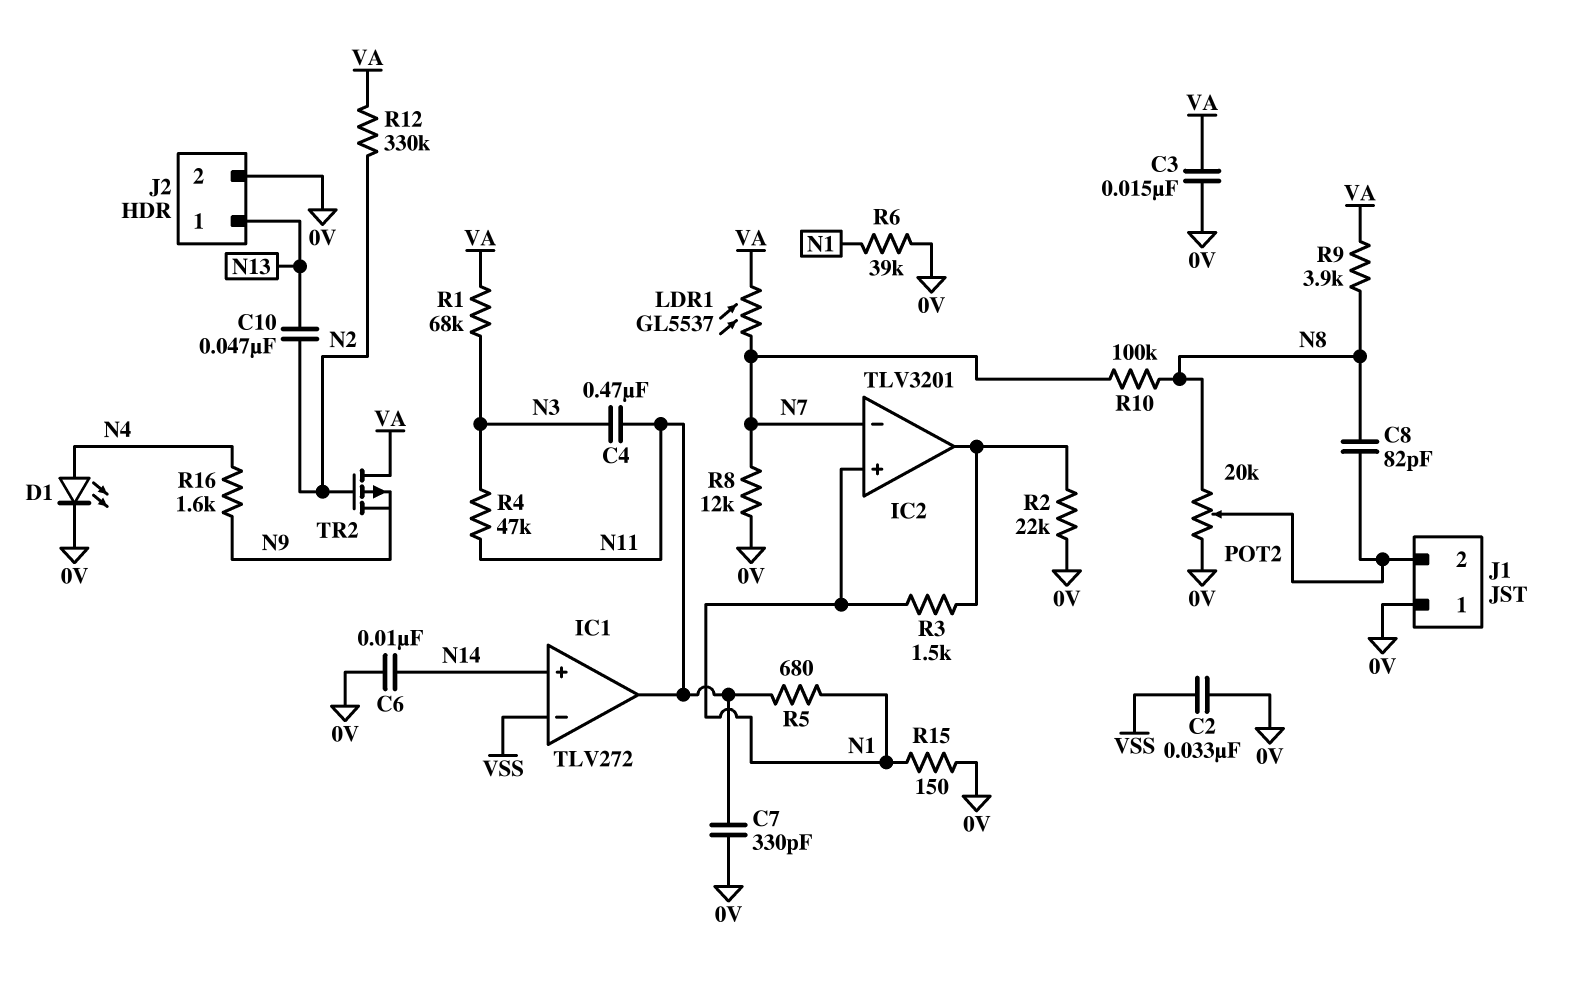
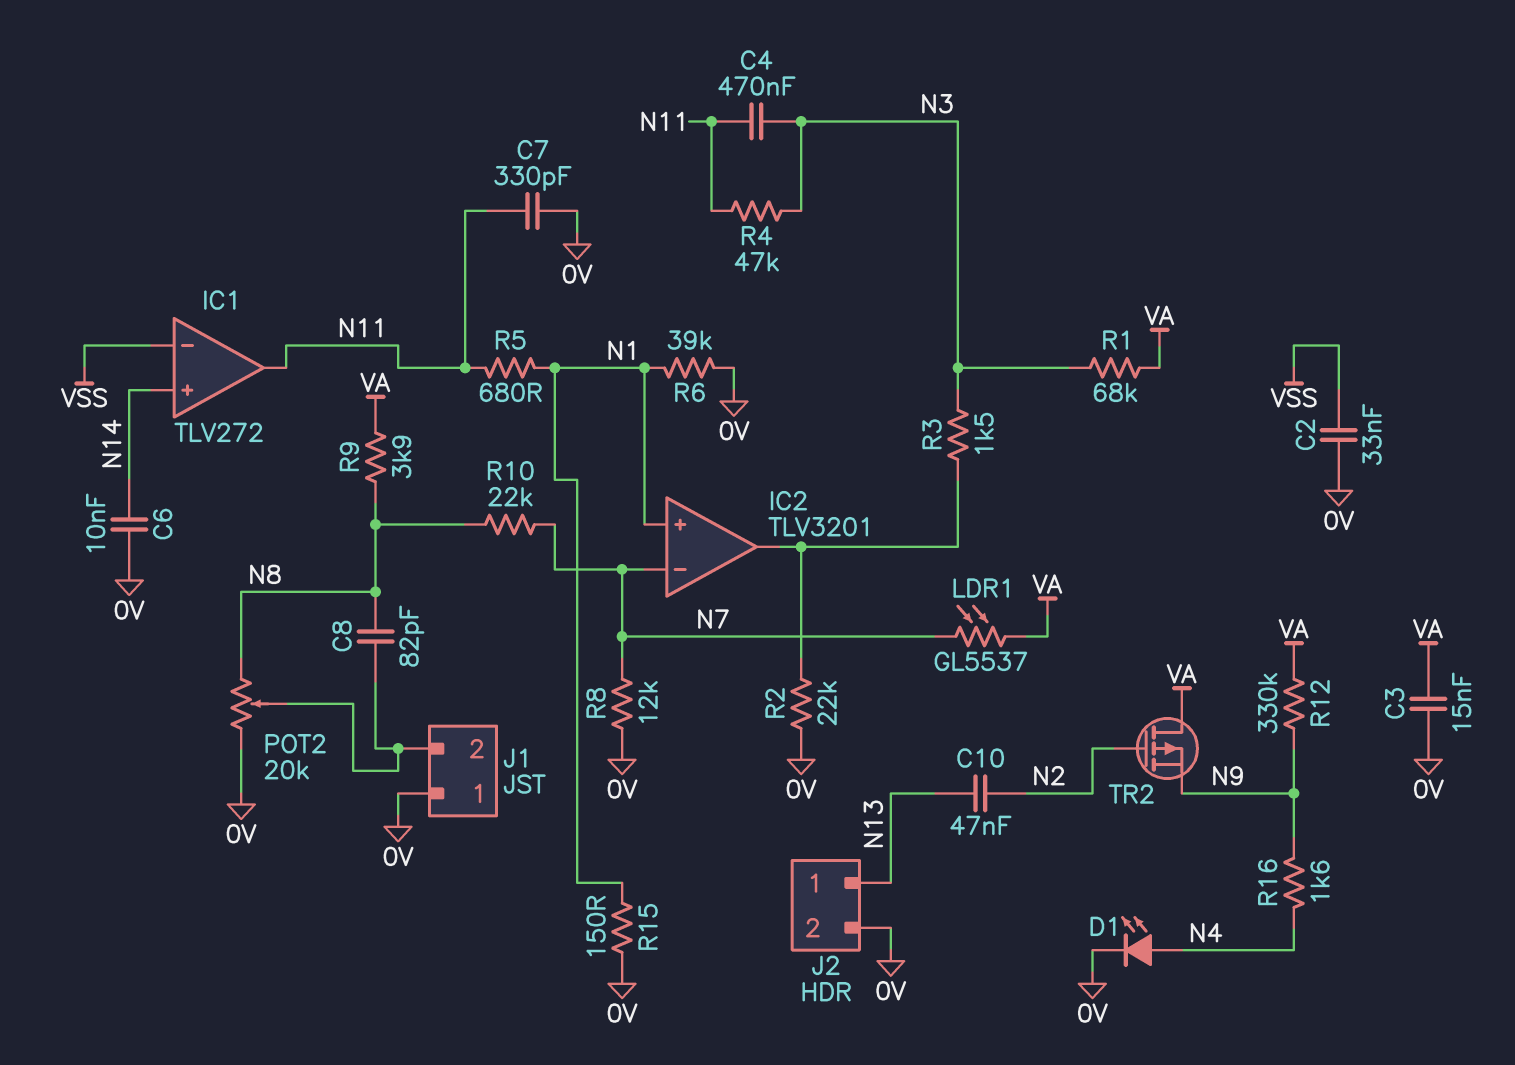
R3: 1.5k (IC2/out, N1) -> 1.5k (IC2/out, N3)
R10: 100k (N7, N8) -> 22k (N7, N8)
R12: 330k (N2, VA) -> 330k (N9, VA)

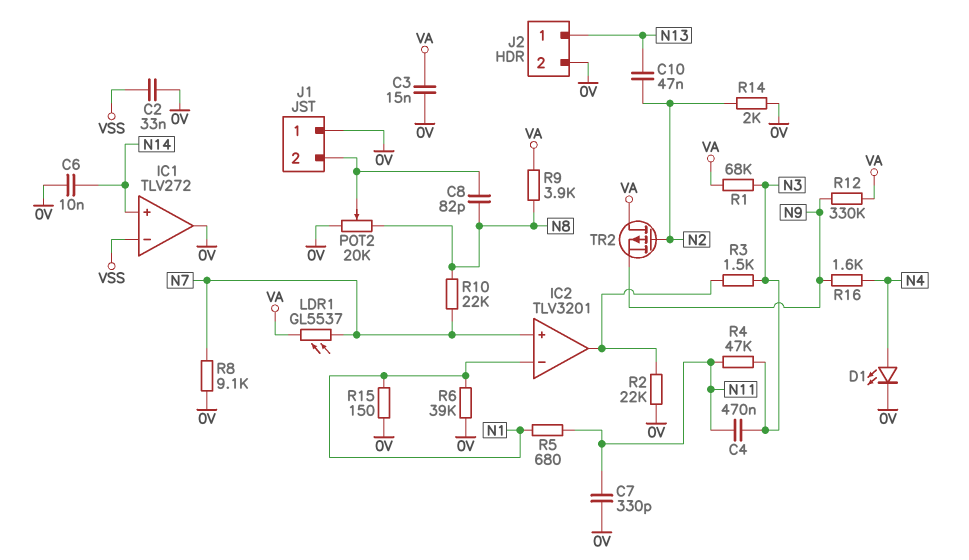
IC1 pin out: N11 -> 0V
IC2 pin in+: N1 -> N7
IC2 pin in-: N7 -> N1
R8: 12k (0V, N7) -> 9.1k (0V, N7)
R14: none -> 2k (0V, N2)

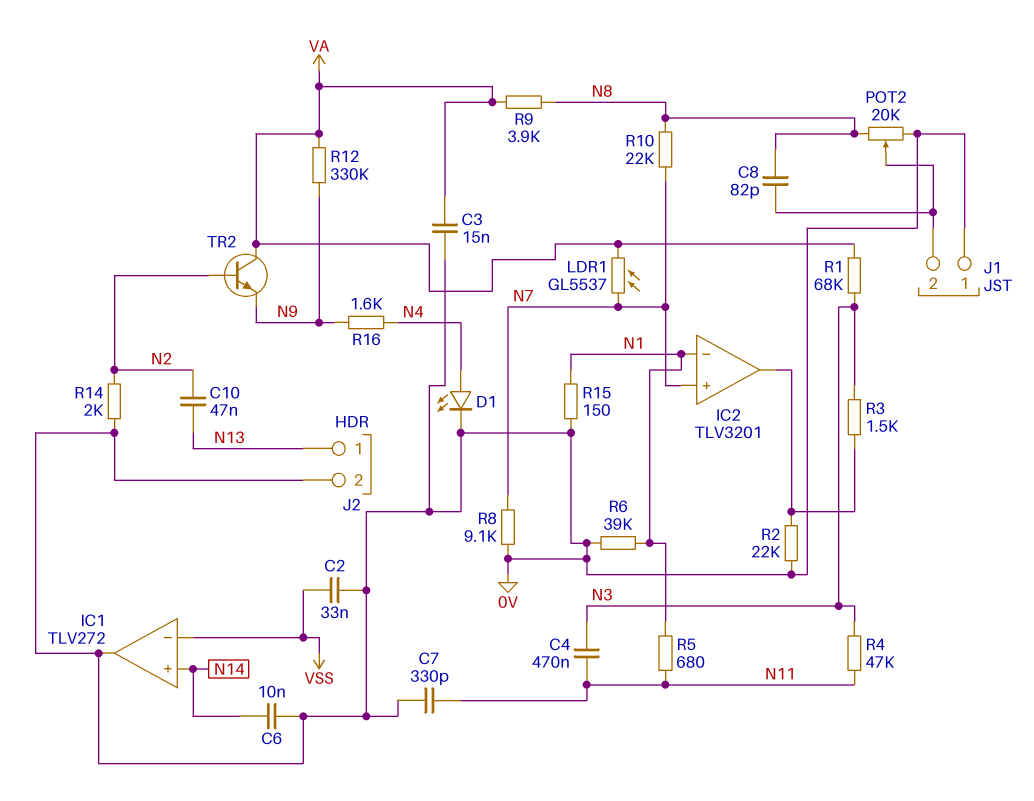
TR2: PMOS (G N2, D VA, S N9) -> NPN (B N2, C VA, E N9)

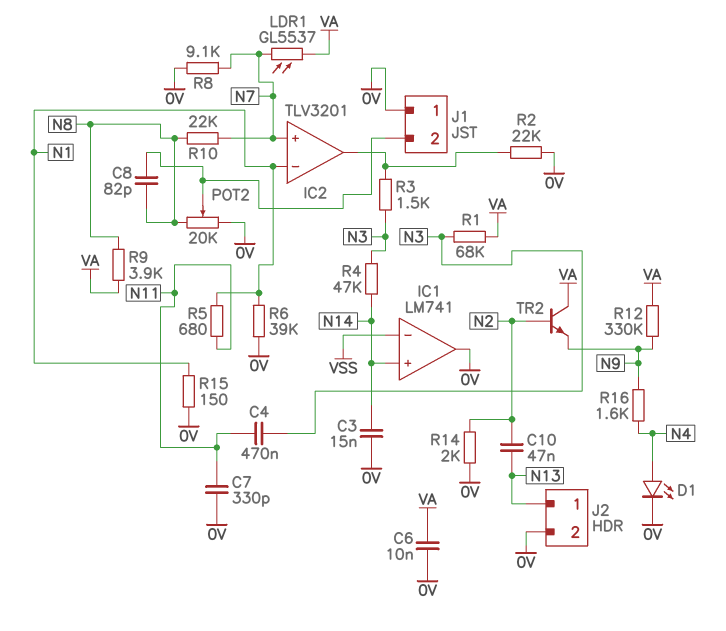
C2: 33nF (0V, VSS) -> none
C3: 15nF (0V, VA) -> 15nF (0V, N14)
C6: 10nF (0V, N14) -> 10nF (0V, VA)
IC1: TLV272 -> LM741
R4: 47k (N3, N11) -> 47k (N3, N14)

